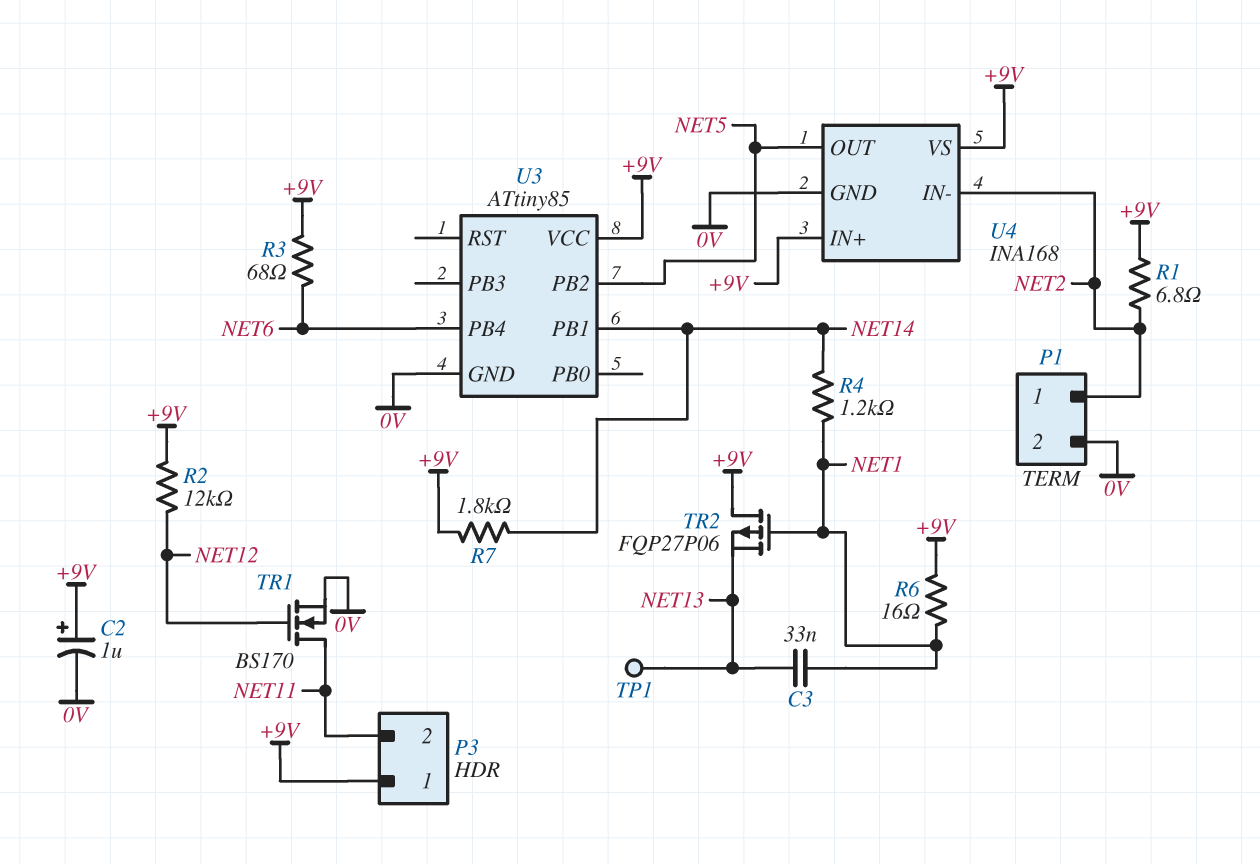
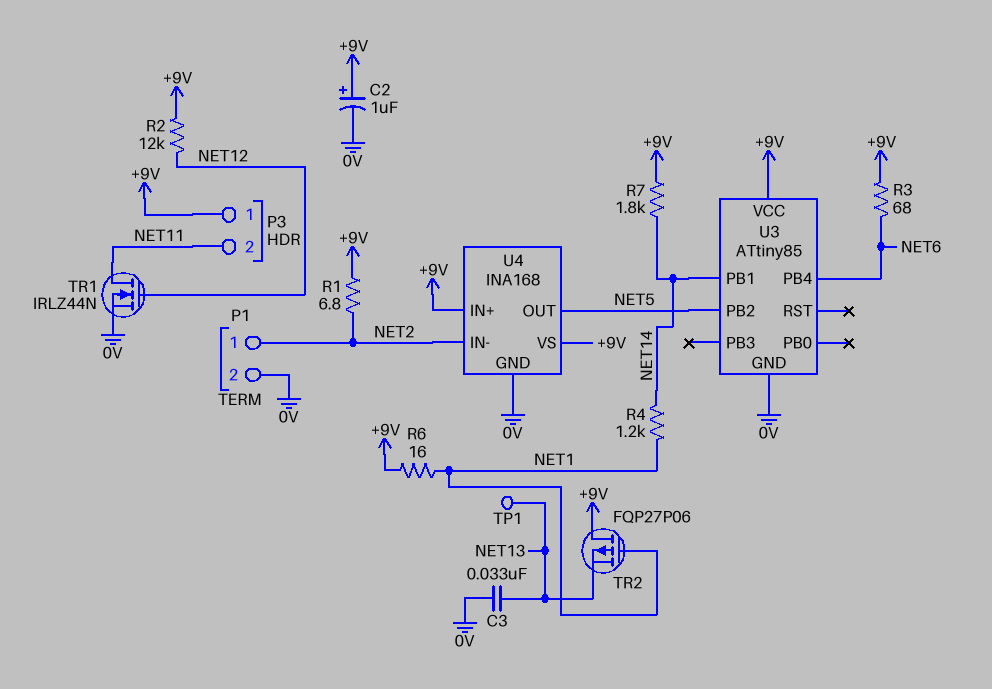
C3: 33nF (NET1, NET13) -> 33nF (0V, NET13)
TR1: NMOS BS170 (G NET12, D NET11, S 0V) -> NMOS IRLZ44N (G NET12, D NET11, S 0V)

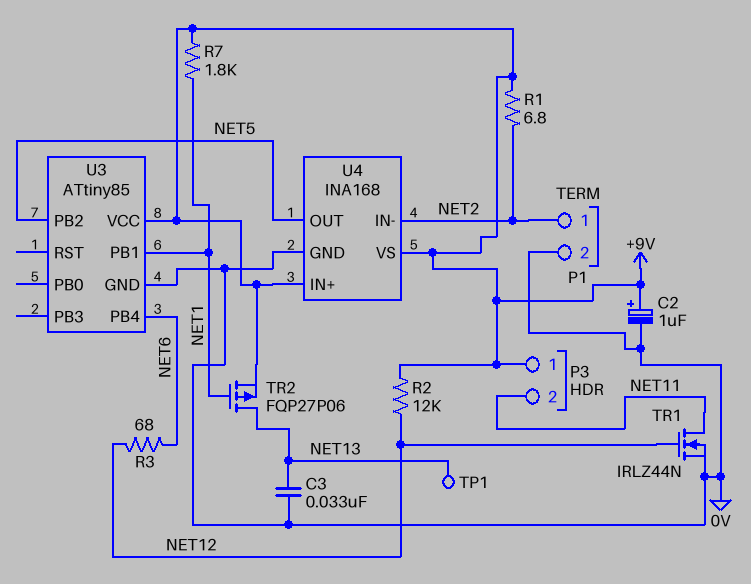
R3: 68 (+9V, NET6) -> 68 (NET6, NET12)
R4: 1.2k (NET1, NET14) -> none
R6: 16 (+9V, NET1) -> none
R7: 1.8k (+9V, NET14) -> 1.8k (+9V, NET1)
TR2: PMOS FQP27P06 (G NET1, D +9V, S NET13) -> PMOS FQP27P06 (G NET1, D NET13, S +9V)
U3 pin PB1: NET14 -> NET1

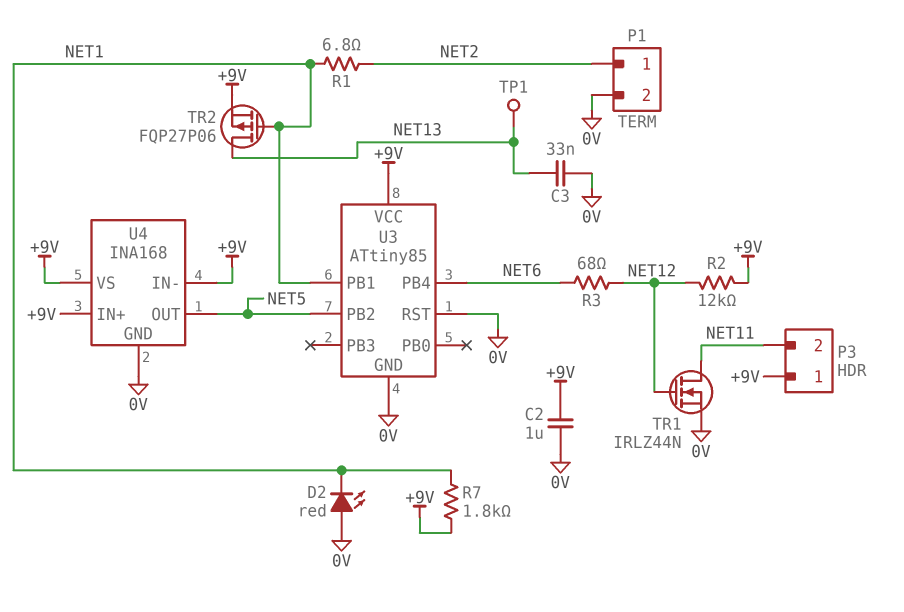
C2: 1uF (plus +9V, minus 0V) -> 1uF (+9V, 0V)
D2: none -> LED red (A 0V, K NET1)
R1: 6.8 (+9V, NET2) -> 6.8 (NET1, NET2)
U3 pin RST: none -> 0V
U4 pin IN-: NET2 -> +9V

